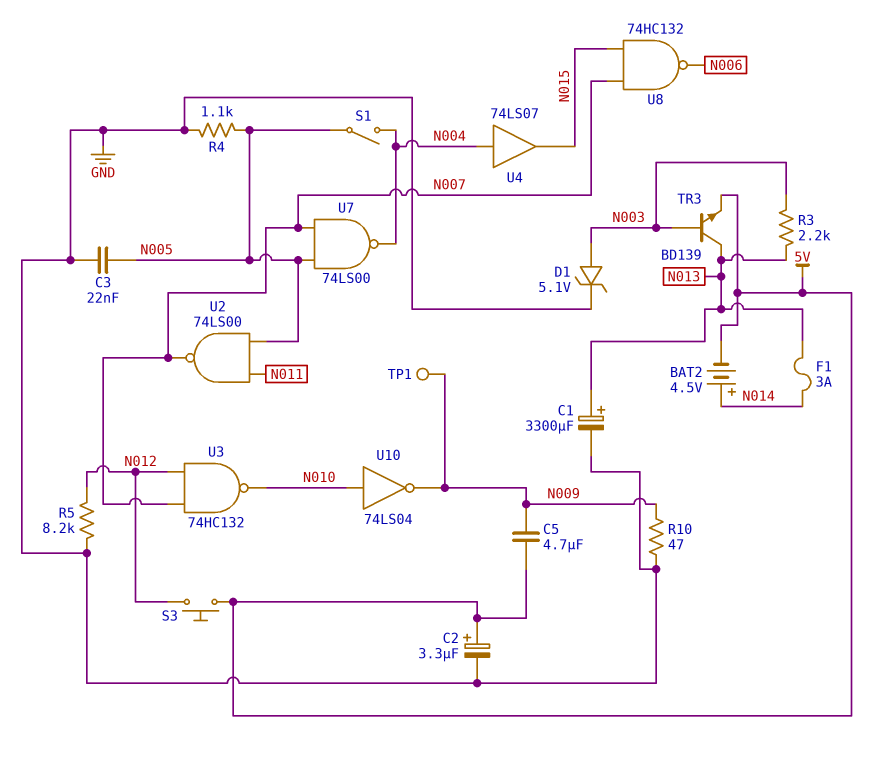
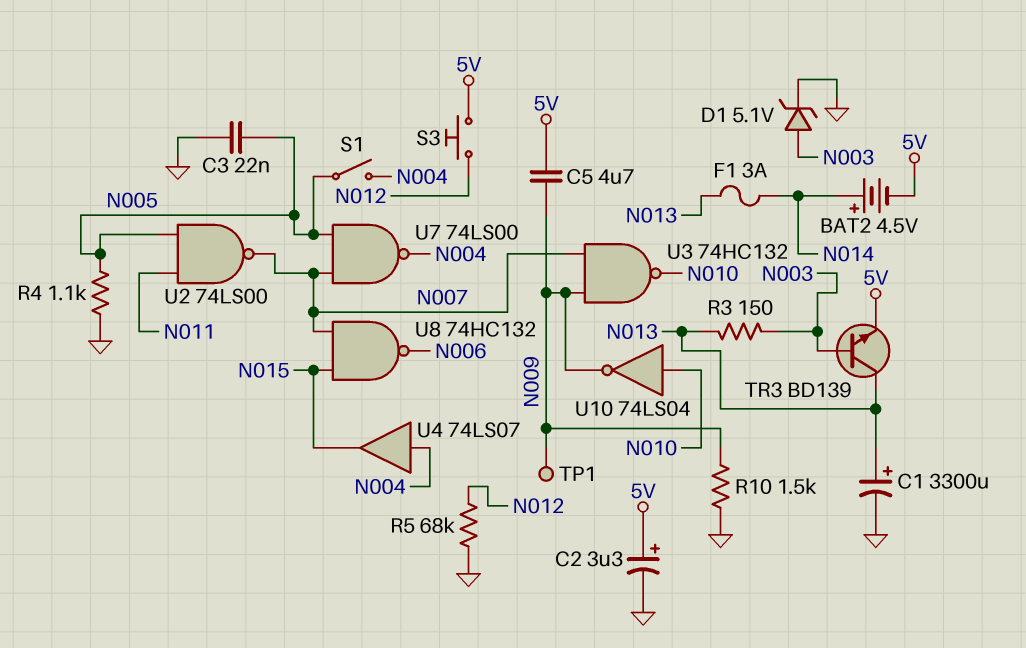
R3: 2.2k (N003, N013) -> 150 (N003, N013)
R5: 8.2k (GND, N012) -> 68k (GND, N012)
R10: 47 (GND, N009) -> 1.5k (GND, N009)
U3: NAND 74HC132 (in N007, in N012, out N010) -> NAND 74HC132 (in N007, in N009, out N010)

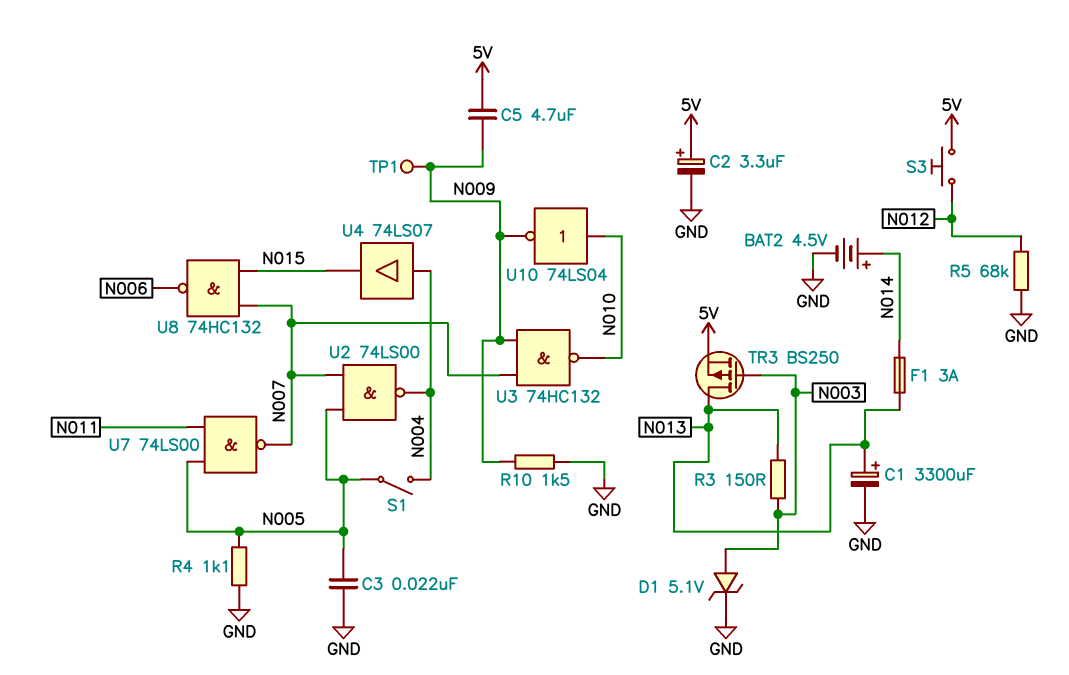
BAT2: 4.5V (plus N014, minus 5V) -> 4.5V (plus N014, minus GND)
TR3: NPN BD139 (B N003, C N013, E 5V) -> PMOS BS250 (G N003, D N013, S 5V)
U2: NAND 74LS00 (in N005, in N011, out N007) -> NAND 74LS00 (in N005, in N007, out N004)
U7: NAND 74LS00 (in N005, in N007, out N004) -> NAND 74LS00 (in N005, in N011, out N007)

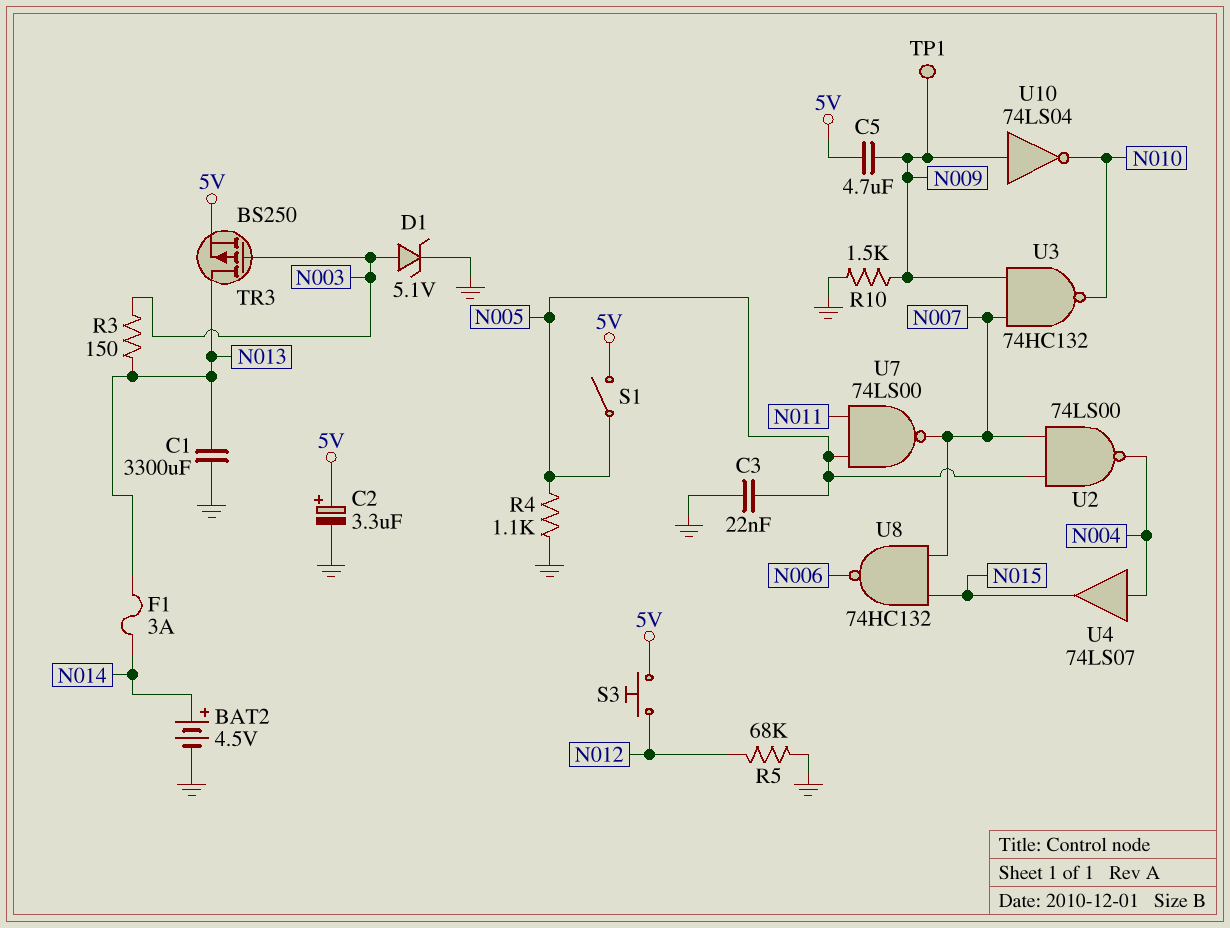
C1: 3300uF (plus N013, minus GND) -> 3300uF (GND, N013)
S1: switch (N004, N005) -> switch (5V, N005)
U10: NOT 74LS04 (in N010, out N009) -> NOT 74LS04 (in N009, out N010)

